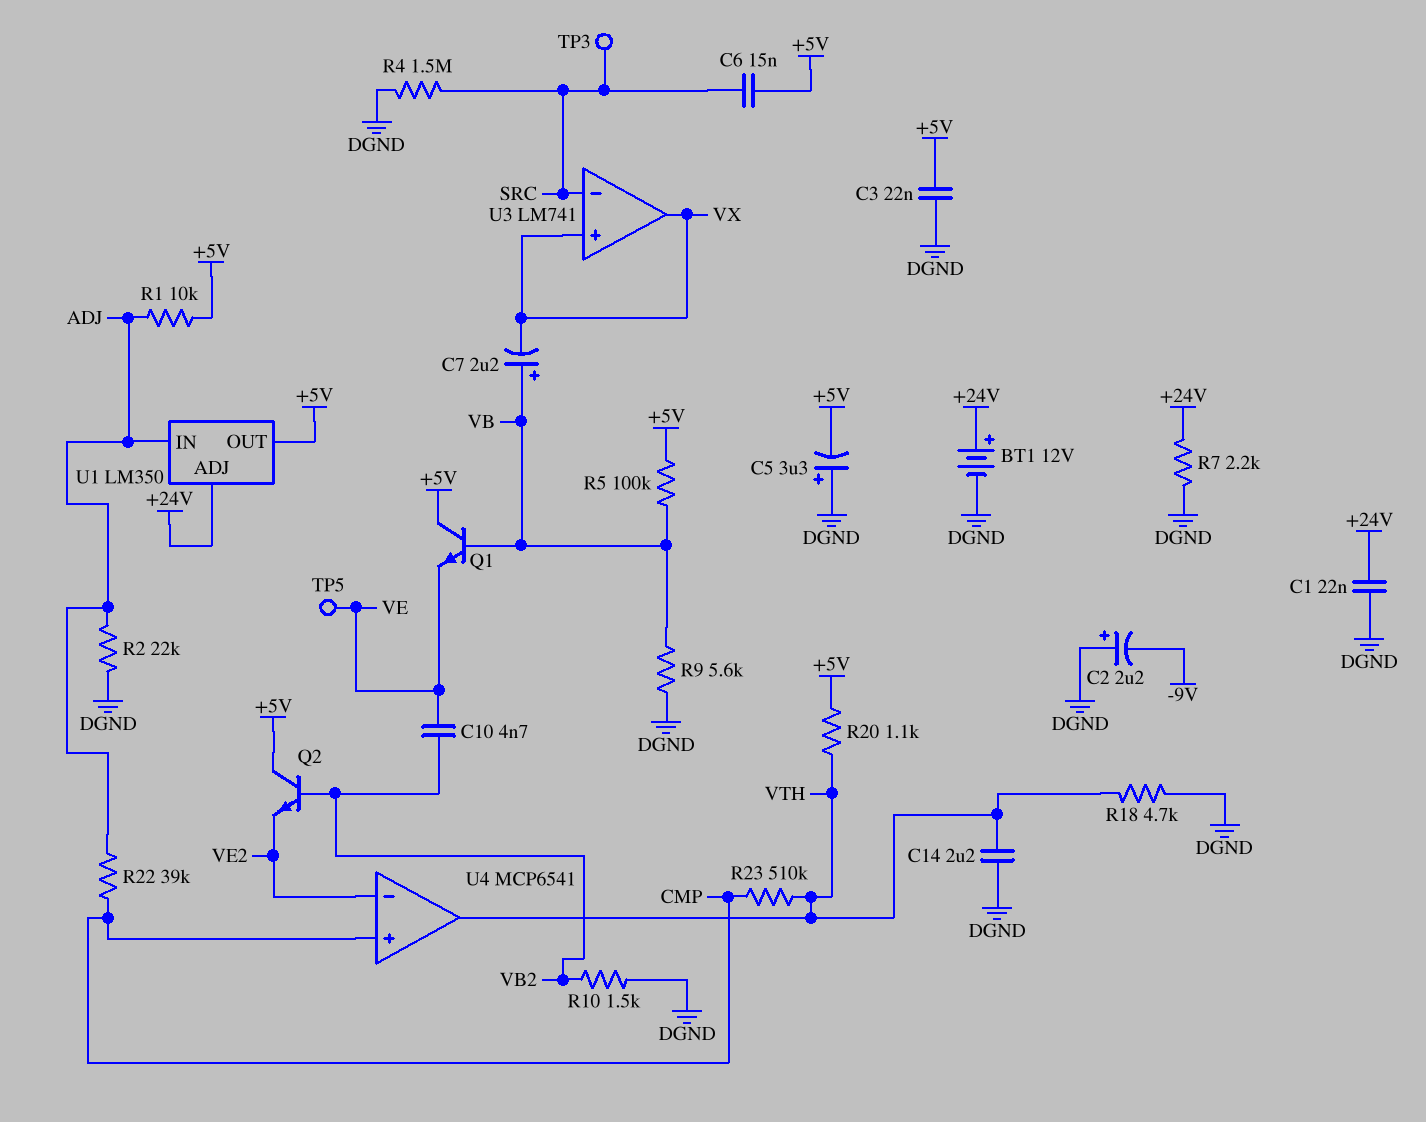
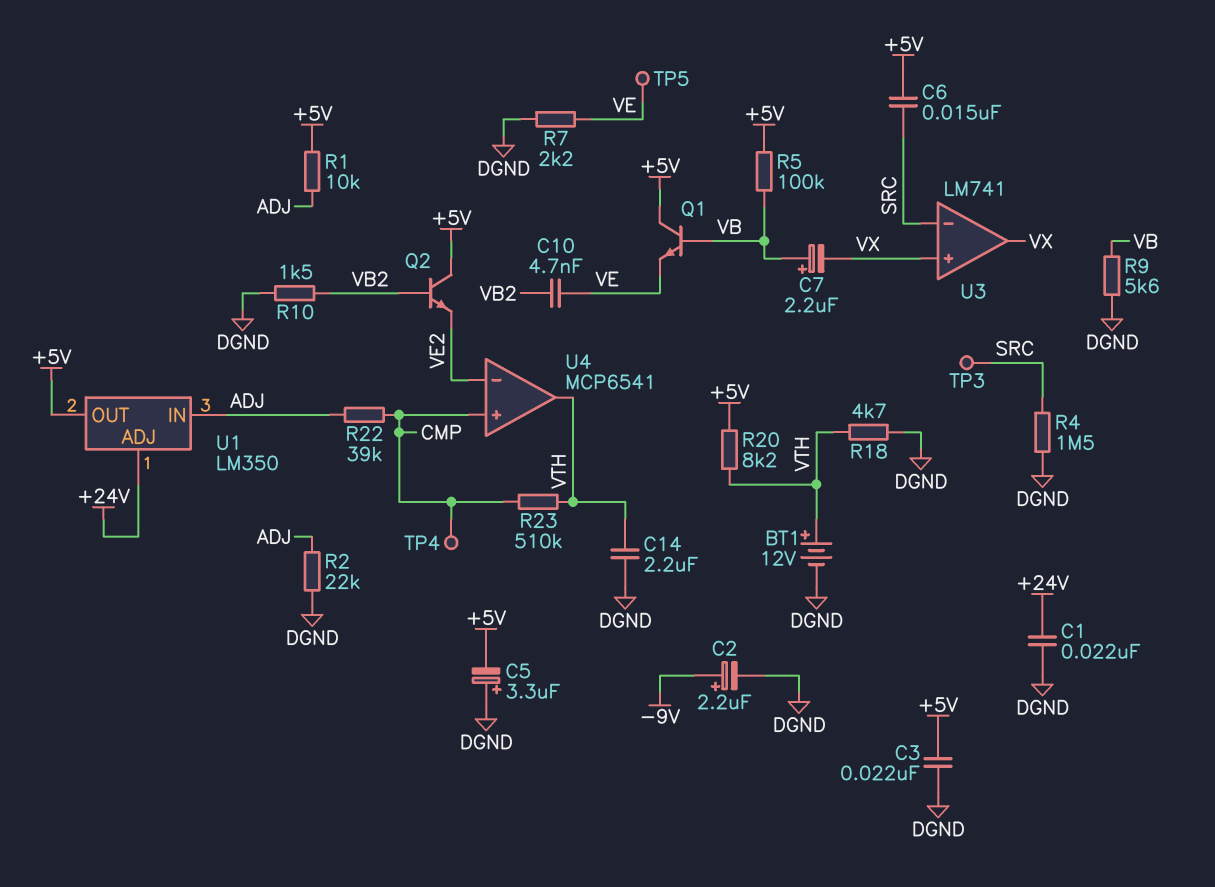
BT1: 12V (plus +24V, minus DGND) -> 12V (plus VTH, minus DGND)
C2: 2.2uF (plus DGND, minus -9V) -> 2.2uF (plus -9V, minus DGND)
R7: 2.2k (+24V, DGND) -> 2.2k (DGND, VE)
R20: 1.1k (+5V, VTH) -> 8.2k (+5V, VTH)
TP4: none -> test point (CMP)

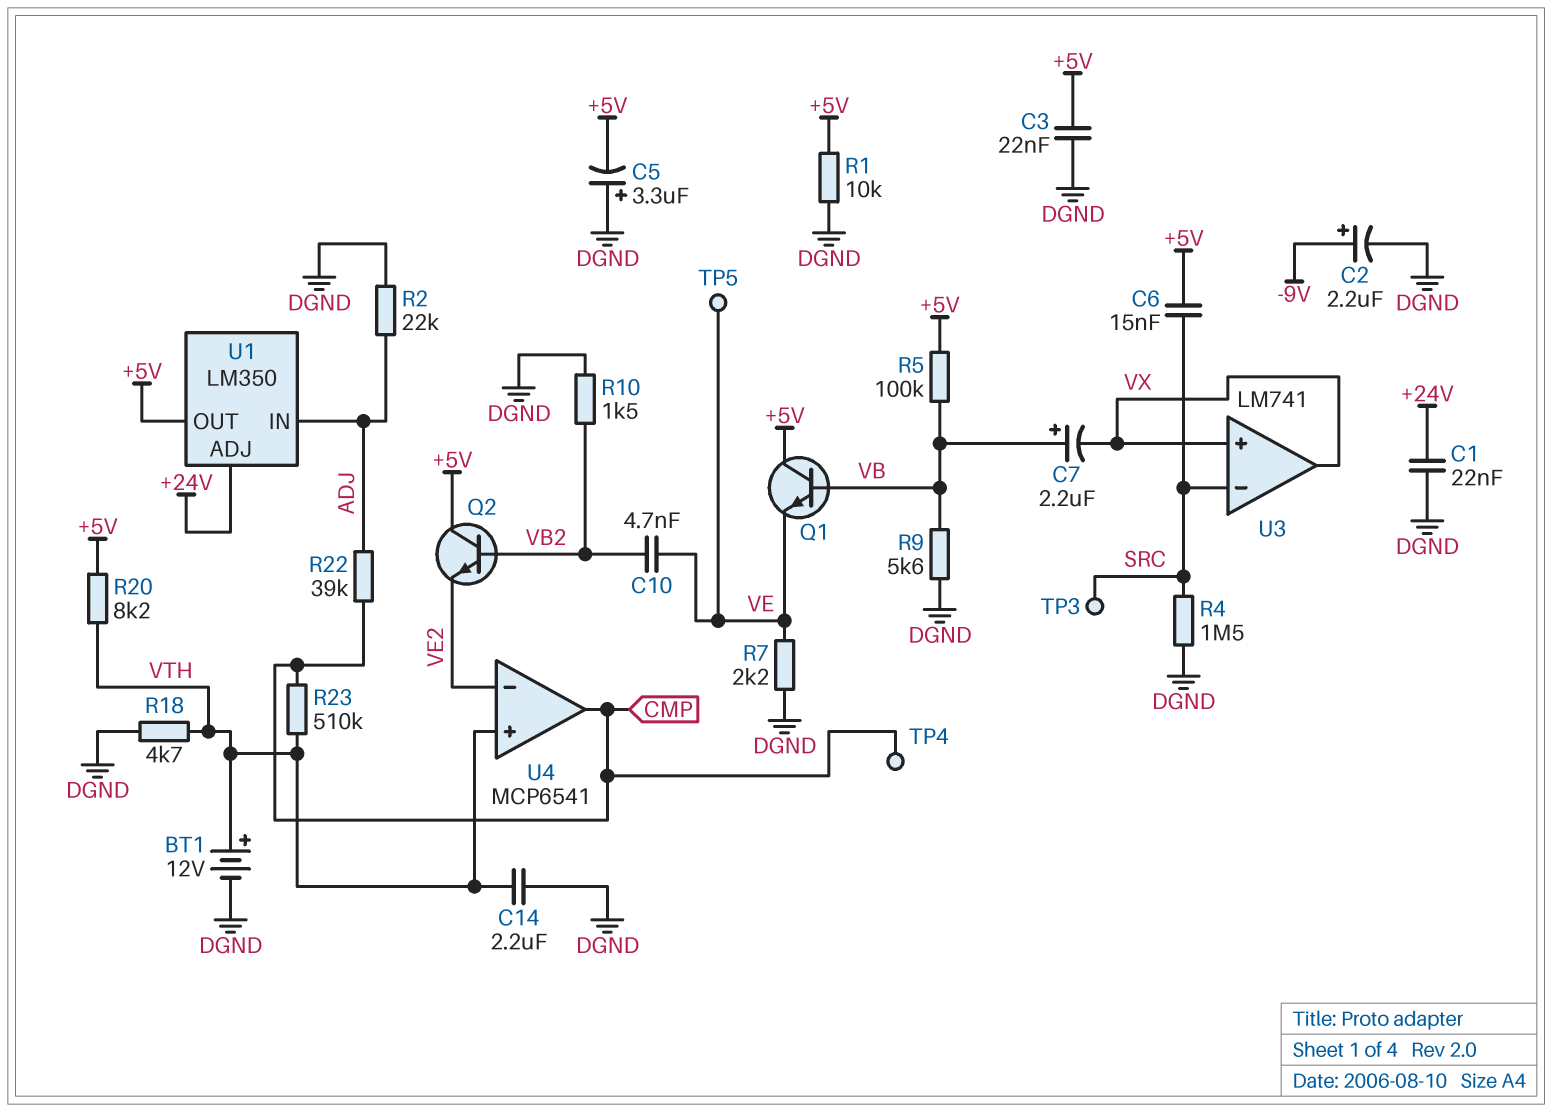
R1: 10k (+5V, ADJ) -> 10k (+5V, DGND)
U4 pin in+: CMP -> VTH
U4 pin out: VTH -> CMP

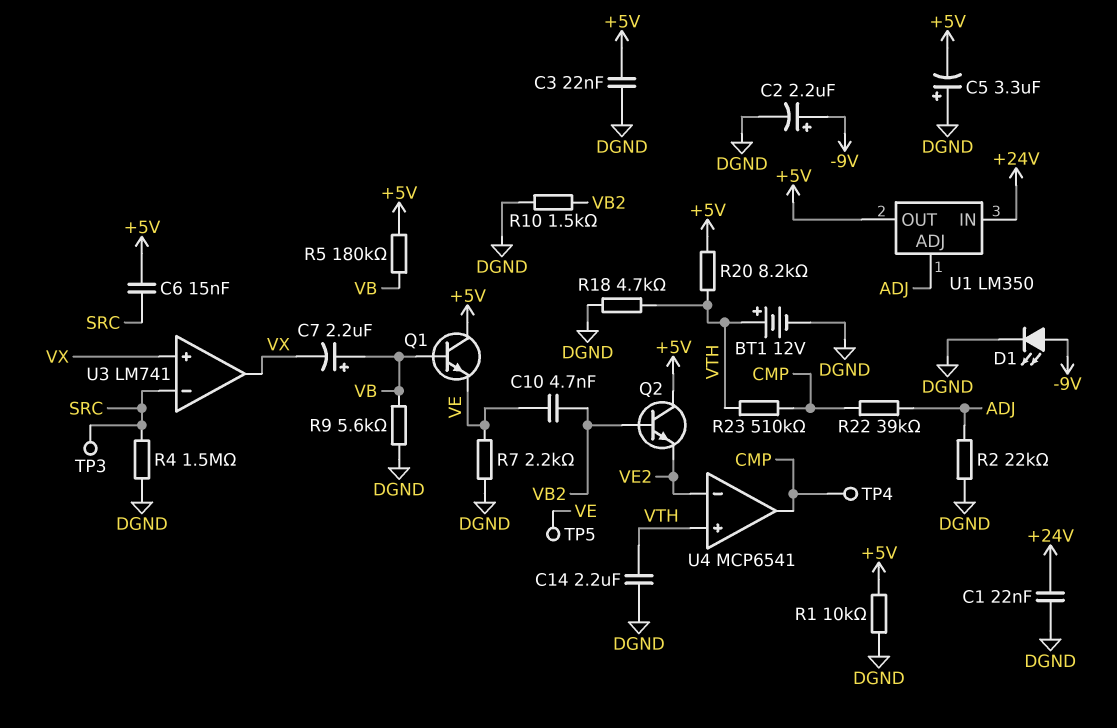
D1: none -> LED (A -9V, K DGND)
R5: 100k (+5V, VB) -> 180k (+5V, VB)
U1 pin ADJ: +24V -> ADJ
U1 pin IN: ADJ -> +24V

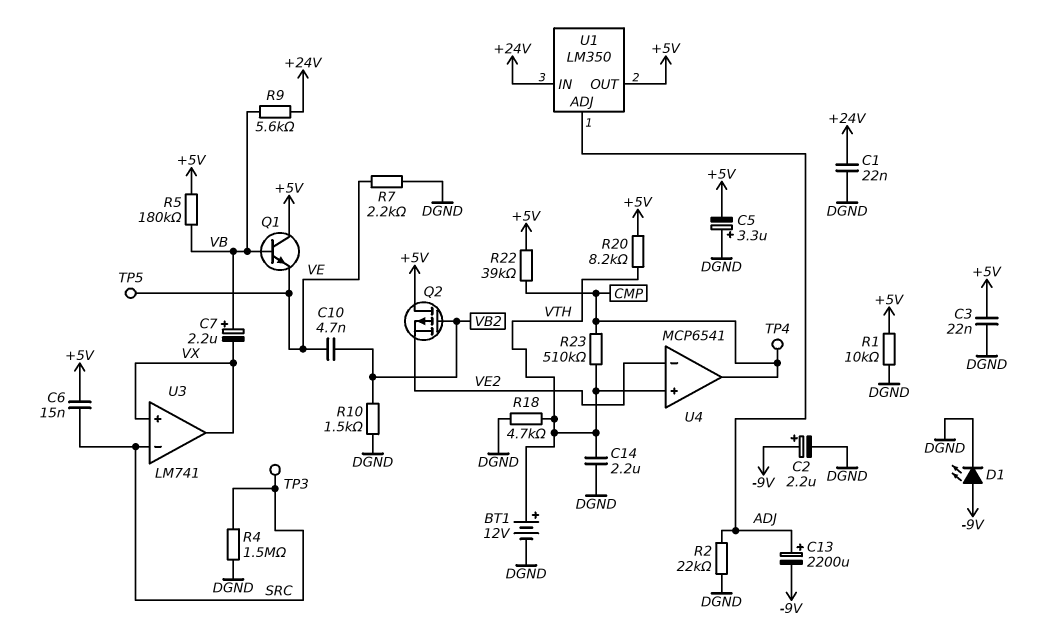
C13: none -> 2200uF (plus ADJ, minus -9V)
Q2: NPN (B VB2, C +5V, E VE2) -> PMOS (G VB2, D +5V, S VE2)
R9: 5.6k (DGND, VB) -> 5.6k (+24V, VB)
R22: 39k (ADJ, CMP) -> 39k (+5V, CMP)

